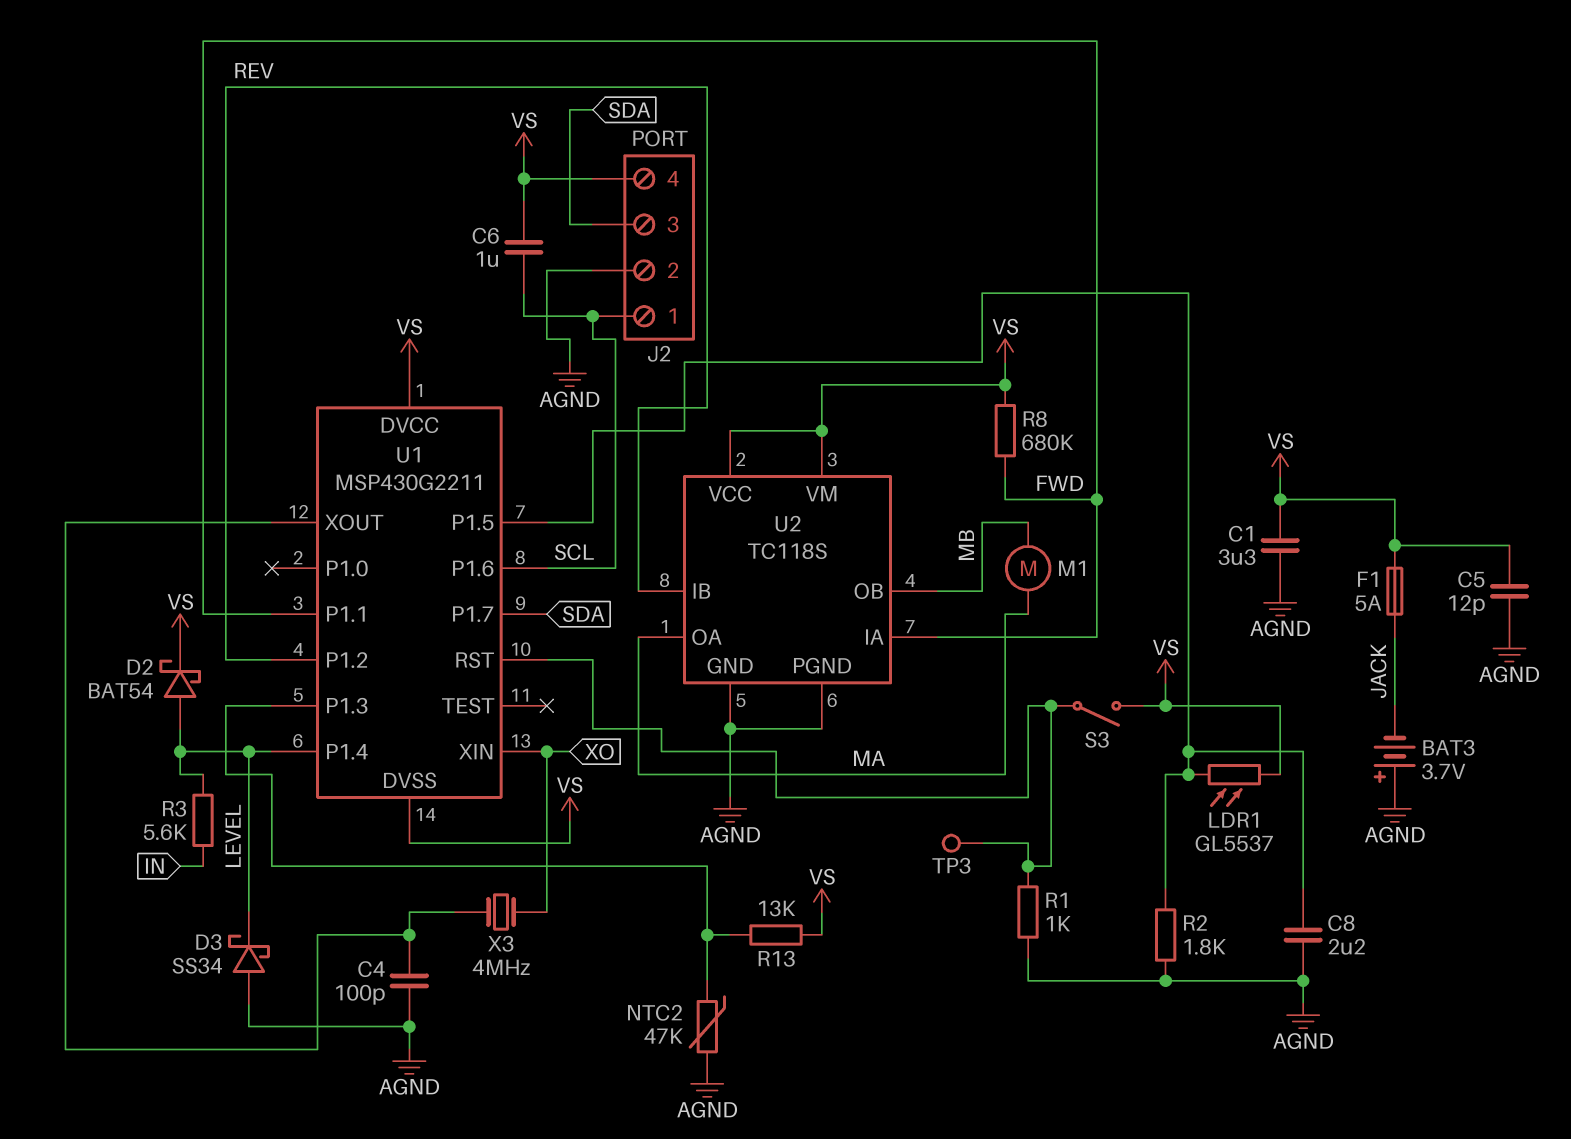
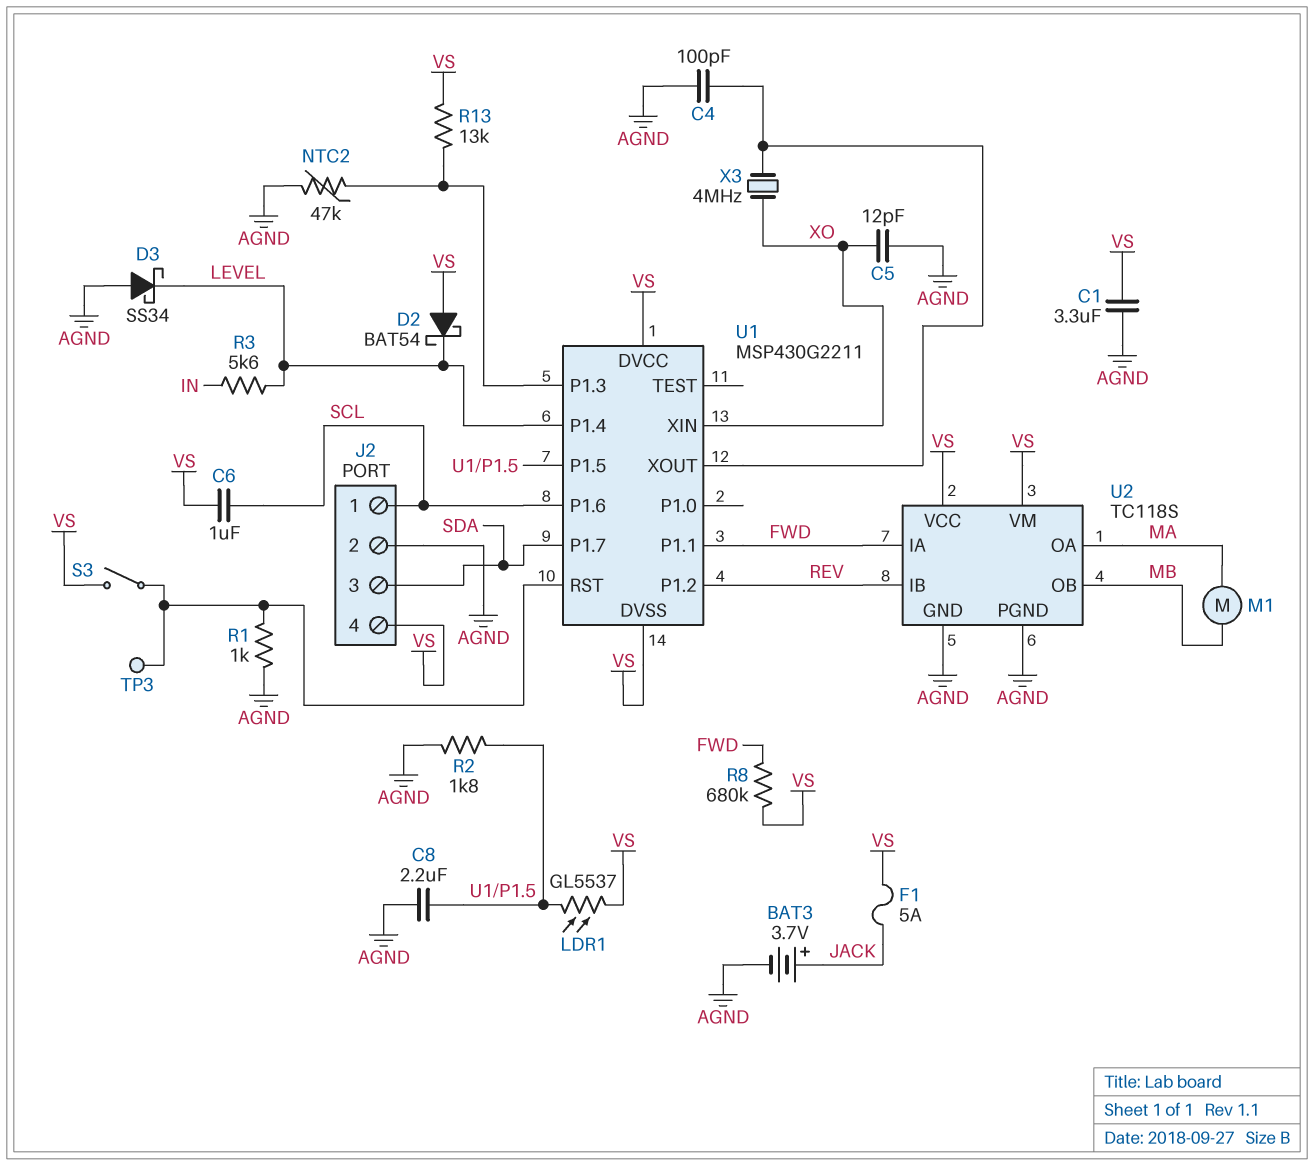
BAT3: 3.7V (plus AGND, minus JACK) -> 3.7V (plus JACK, minus AGND)
C5: 12pF (AGND, VS) -> 12pF (AGND, XO)
D2: schottky BAT54 (A LEVEL, K VS) -> schottky BAT54 (A VS, K LEVEL)

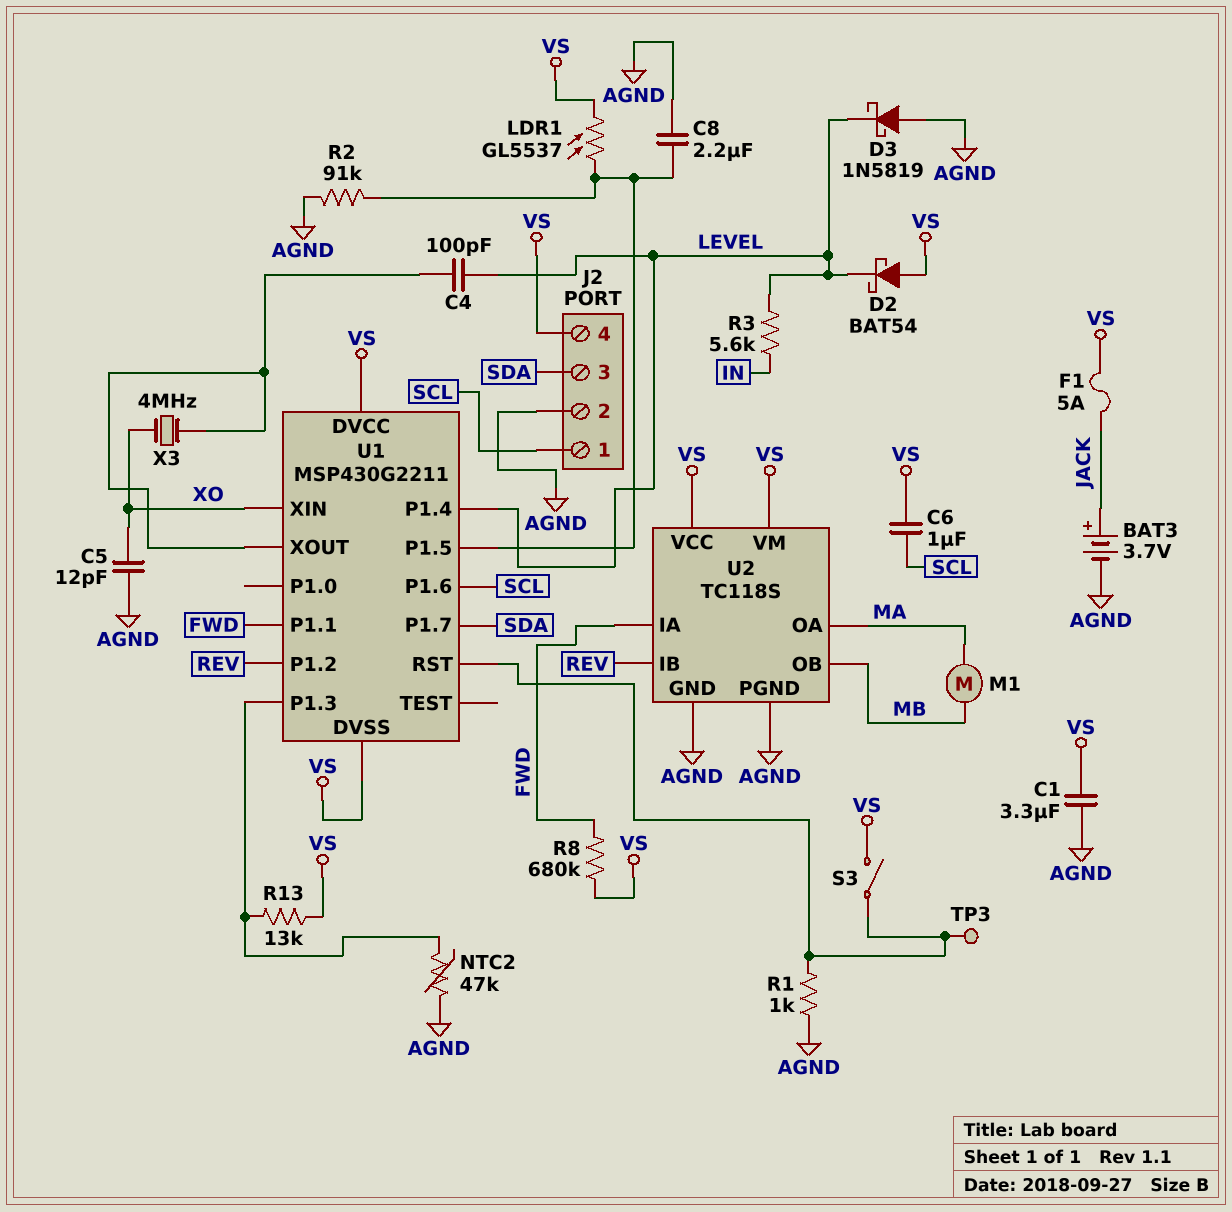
C4: 100pF (AGND, U1/XOUT) -> 100pF (LEVEL, U1/XOUT)
D3: schottky SS34 (A AGND, K LEVEL) -> schottky 1N5819 (A AGND, K LEVEL)
R2: 1.8k (AGND, U1/P1.5) -> 91k (AGND, U1/P1.5)

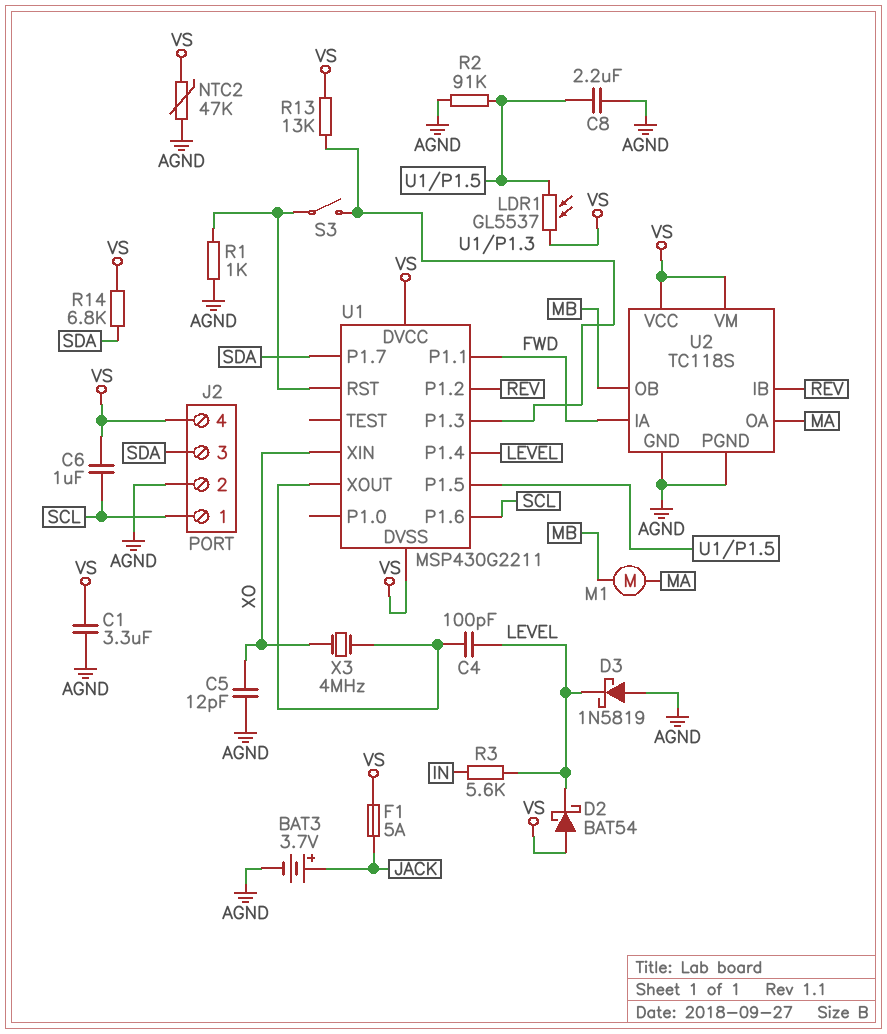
NTC2: 47k (AGND, U1/P1.3) -> 47k (AGND, VS)
R8: 680k (FWD, VS) -> none
R14: none -> 6.8k (SDA, VS)
S3: switch (U1/RST, VS) -> switch (U1/P1.3, U1/RST)
TP3: test point (U1/RST) -> none

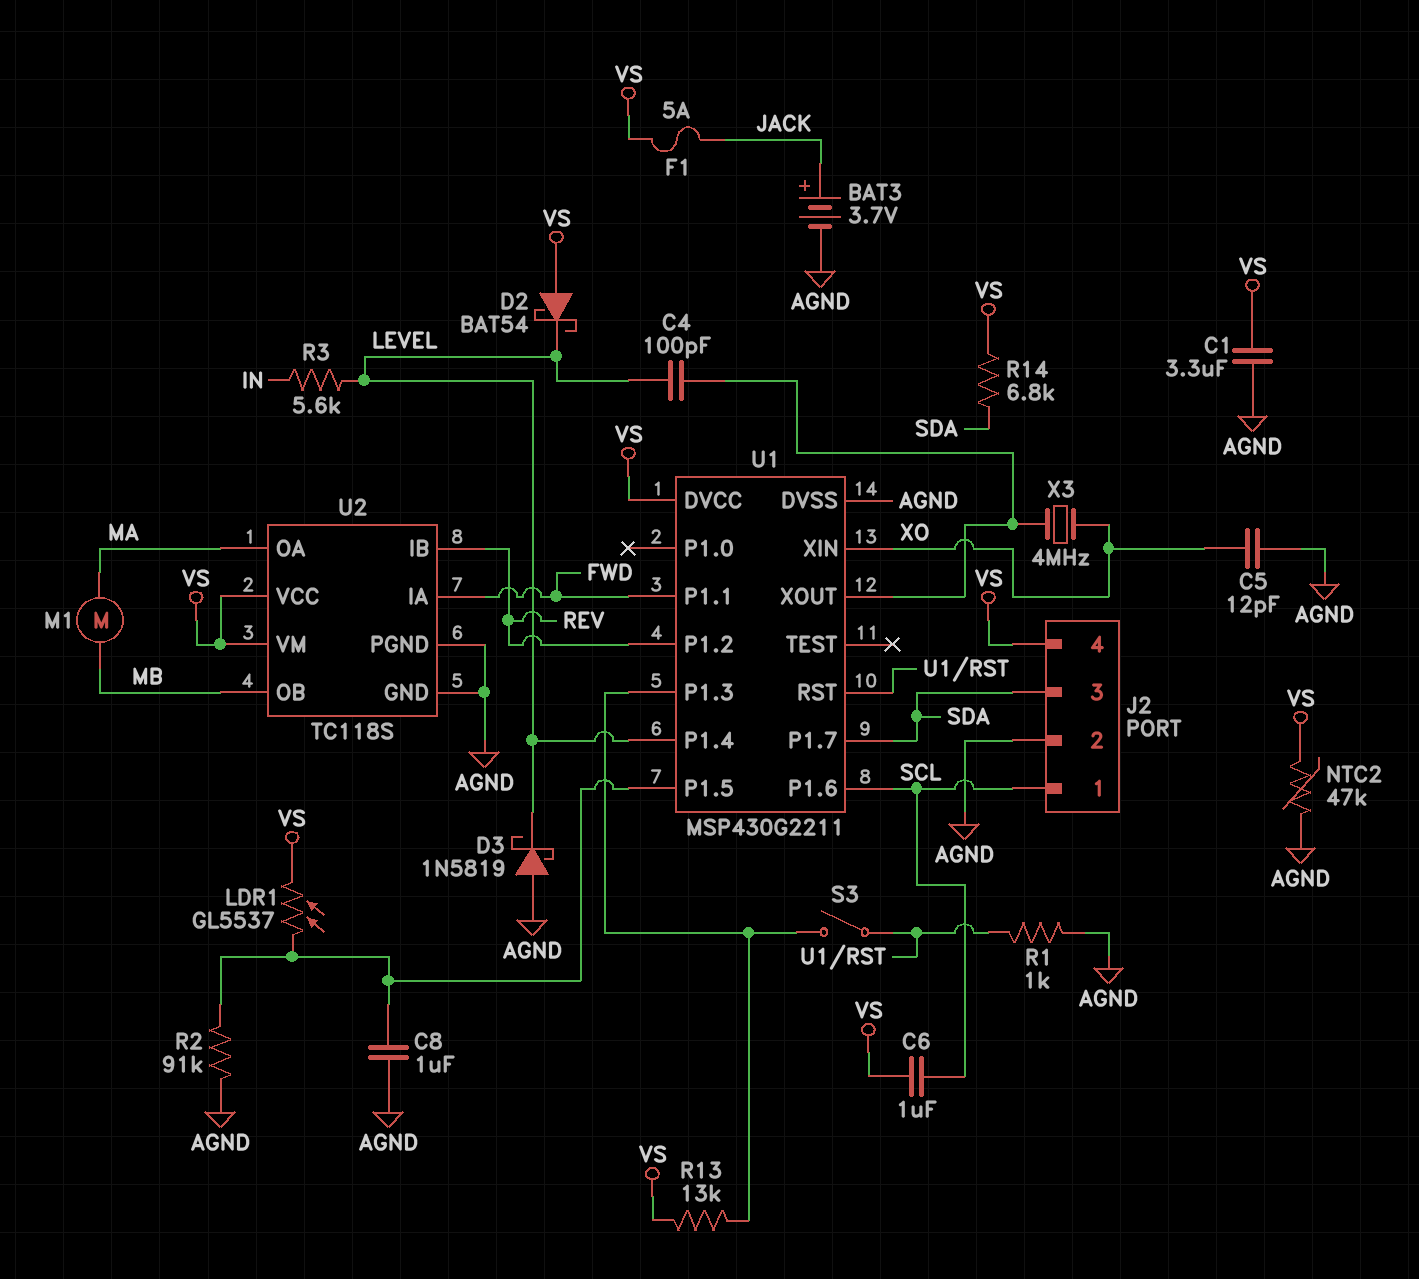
C8: 2.2uF (AGND, U1/P1.5) -> 1uF (AGND, U1/P1.5)
U1 pin DVSS: VS -> AGND

